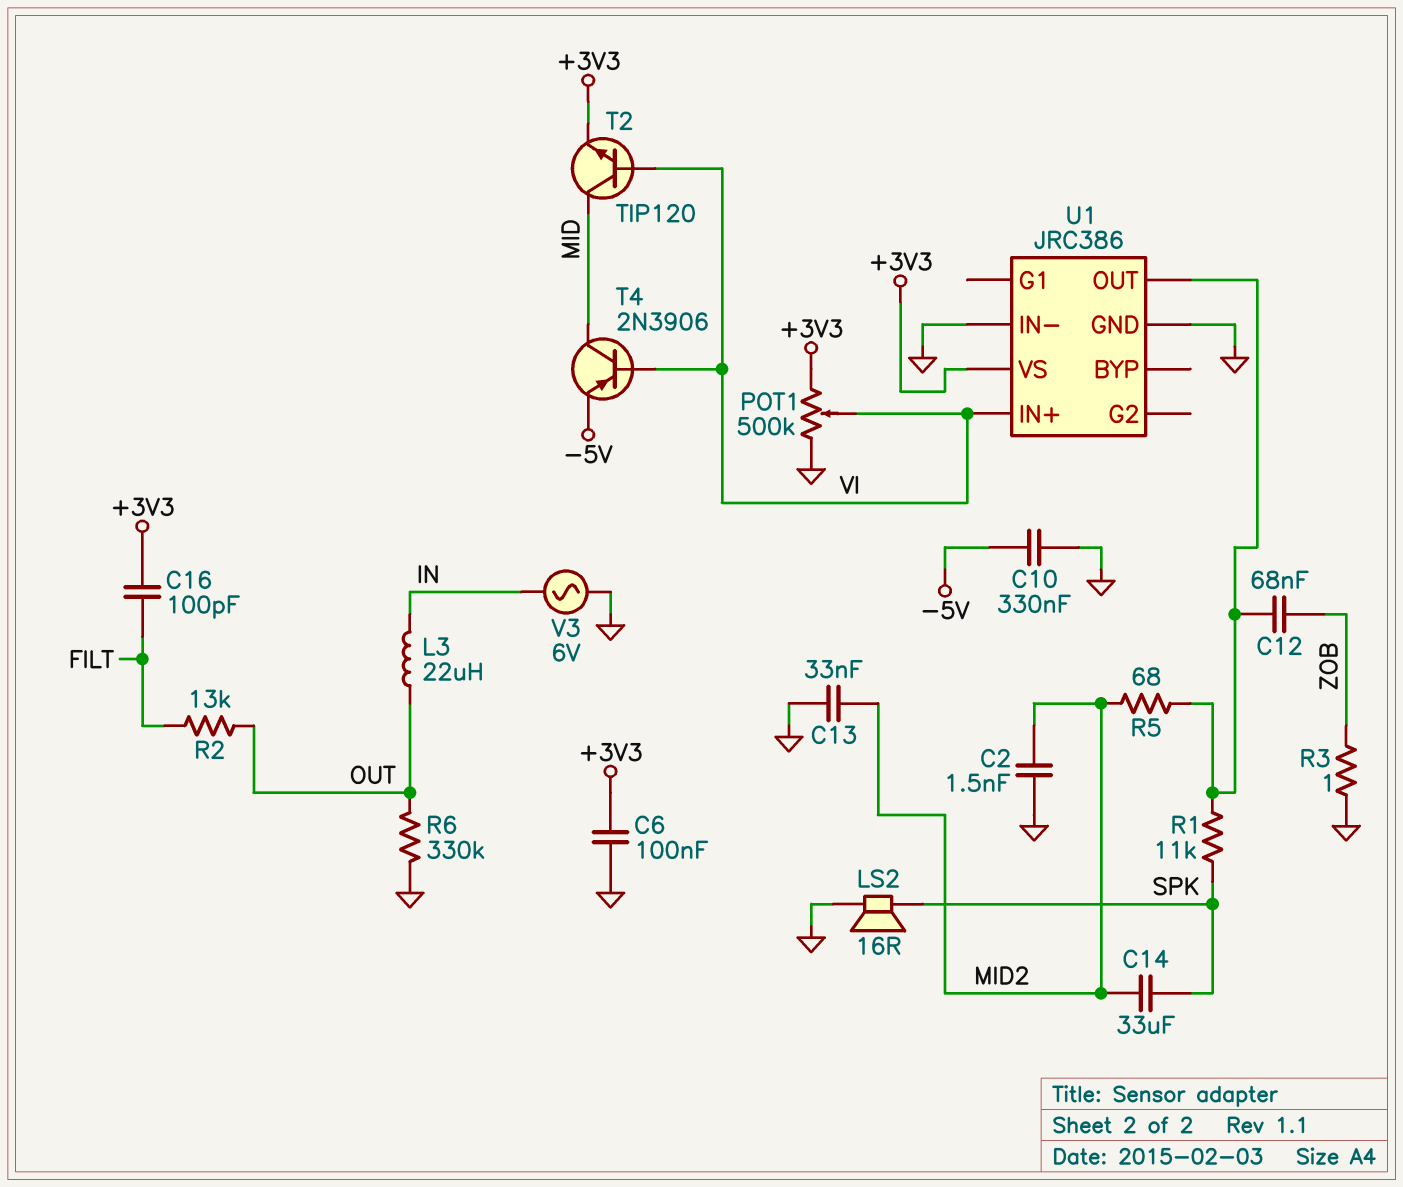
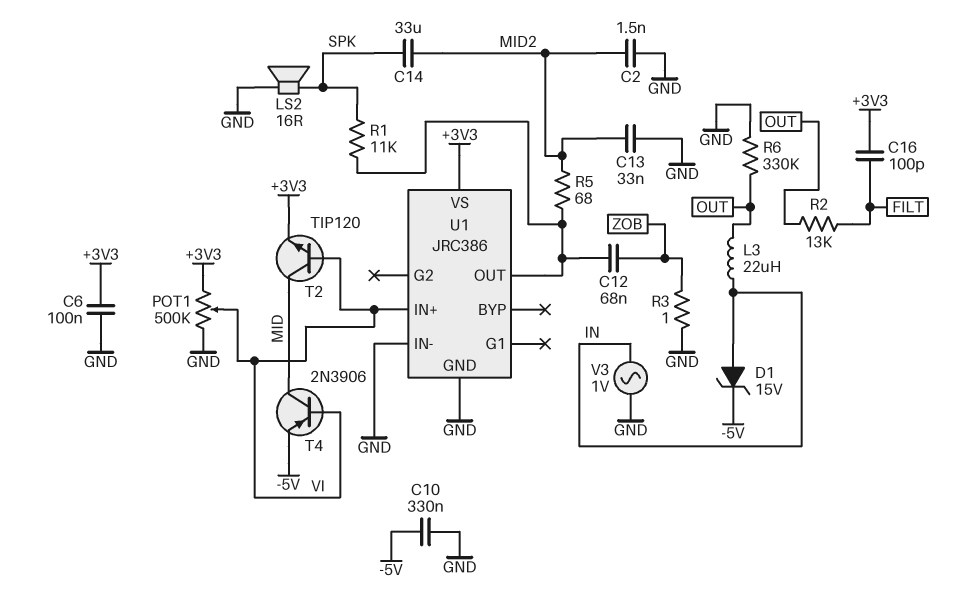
D1: none -> zener 15V (A IN, K -5V)
V3: AC 6V (GND, IN) -> AC 1V (GND, IN)

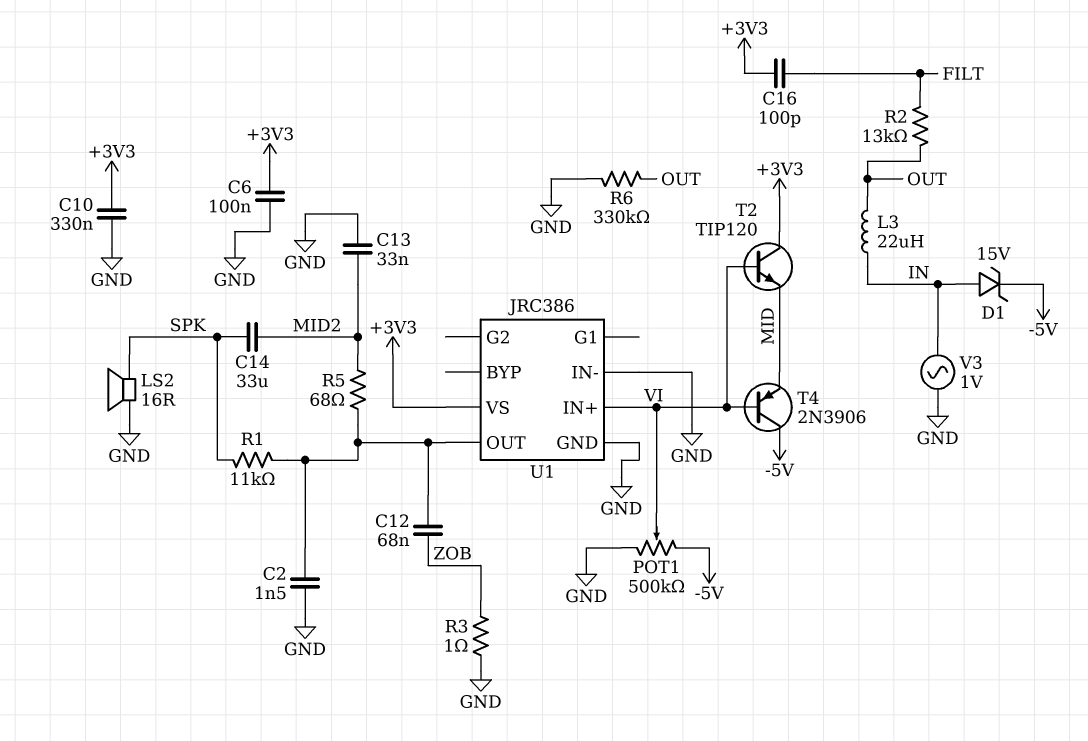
C2: 1.5nF (GND, MID2) -> 1.5nF (GND, U1/OUT)
C10: 330nF (-5V, GND) -> 330nF (+3V3, GND)
POT1: 500k (+3V3, GND, wiper VI) -> 500k (-5V, GND, wiper VI)
T2: NPN TIP120 (B VI, C MID, E +3V3) -> NPN TIP120 (B VI, C +3V3, E MID)
T4: PNP 2N3906 (B VI, C MID, E -5V) -> PNP 2N3906 (B VI, C -5V, E MID)

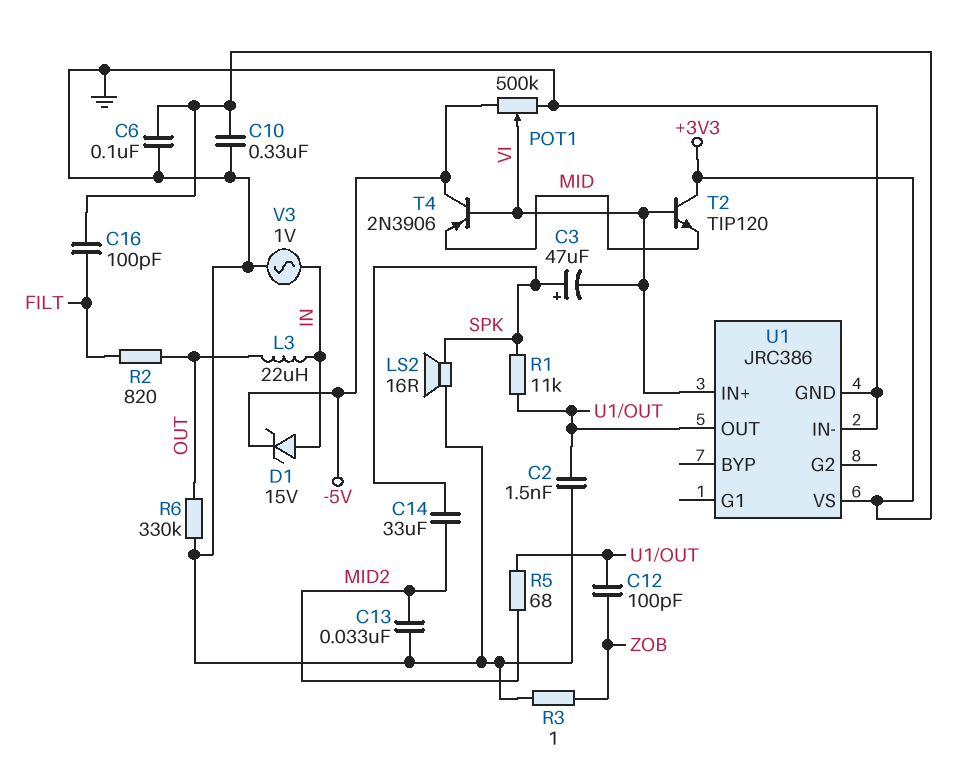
C3: none -> 47uF (plus SPK, minus VI)
C12: 68nF (U1/OUT, ZOB) -> 100pF (U1/OUT, ZOB)
R2: 13k (FILT, OUT) -> 820 (FILT, OUT)

